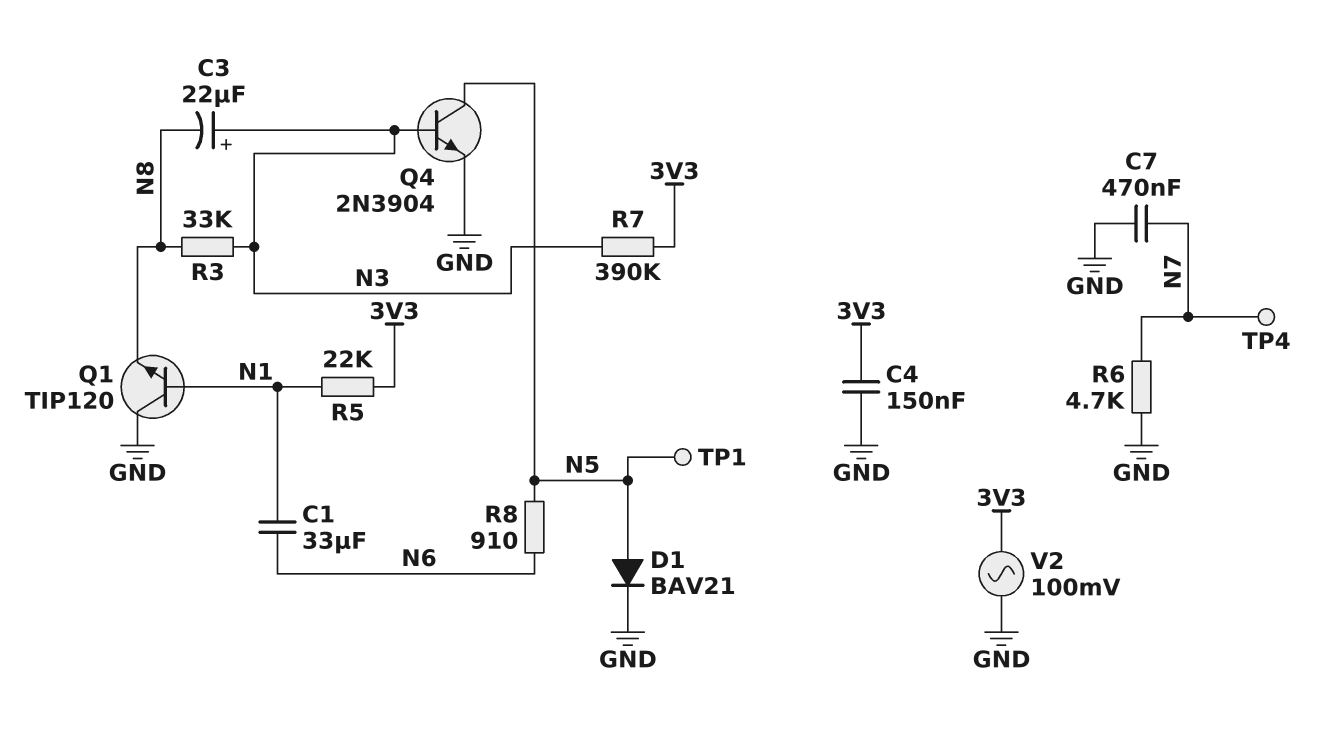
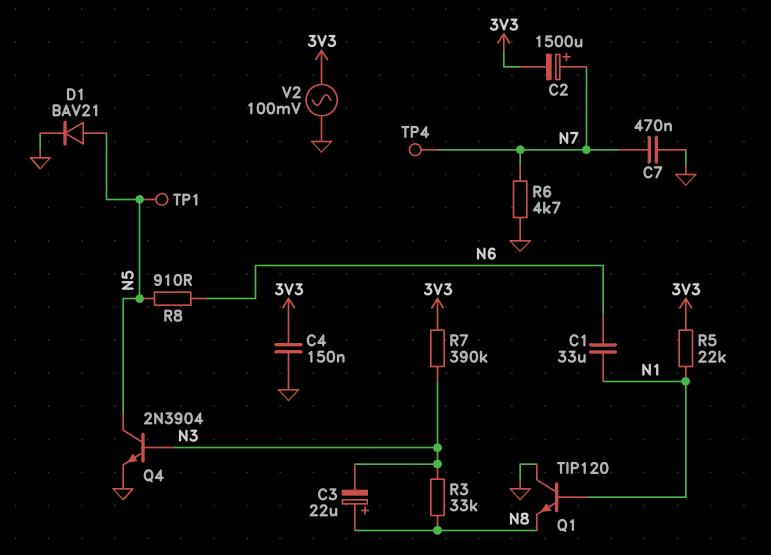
C2: none -> 1500uF (plus N7, minus 3V3)
C3: 22uF (plus N3, minus N8) -> 22uF (plus N8, minus N3)

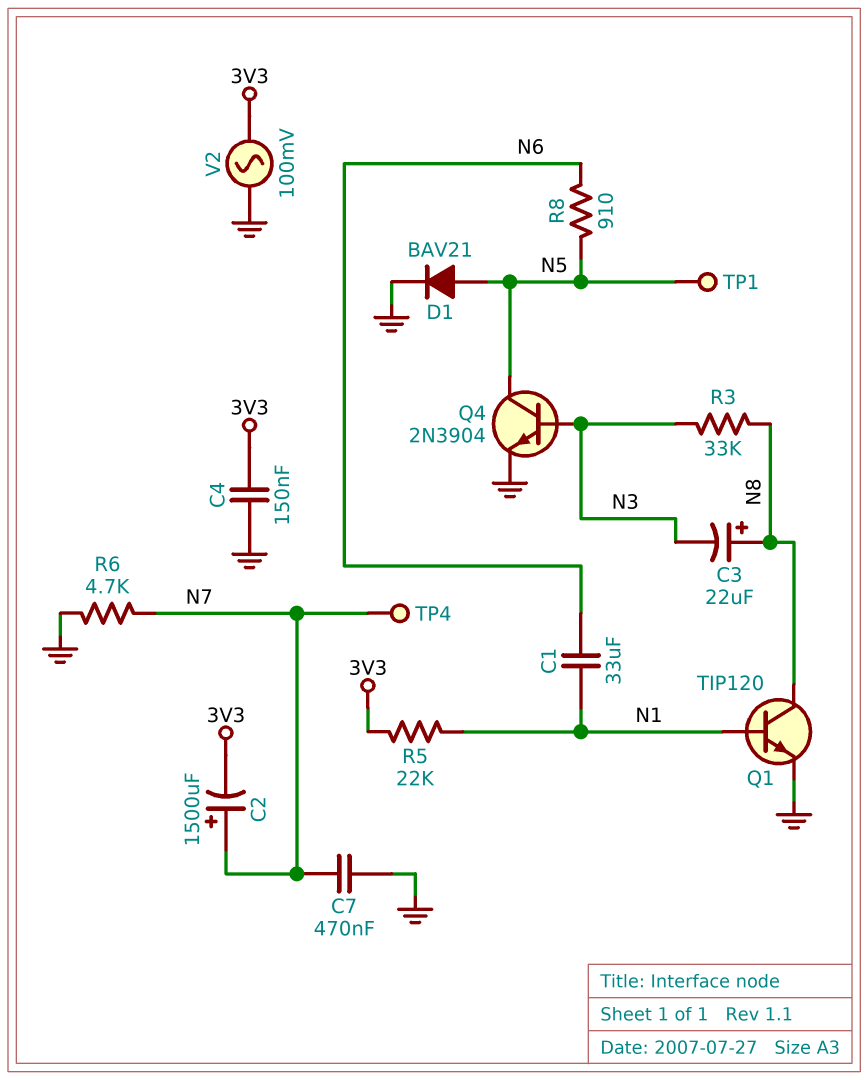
Q1: NPN TIP120 (B N1, C GND, E N8) -> NPN TIP120 (B N1, C N8, E GND)
R7: 390k (3V3, N3) -> none

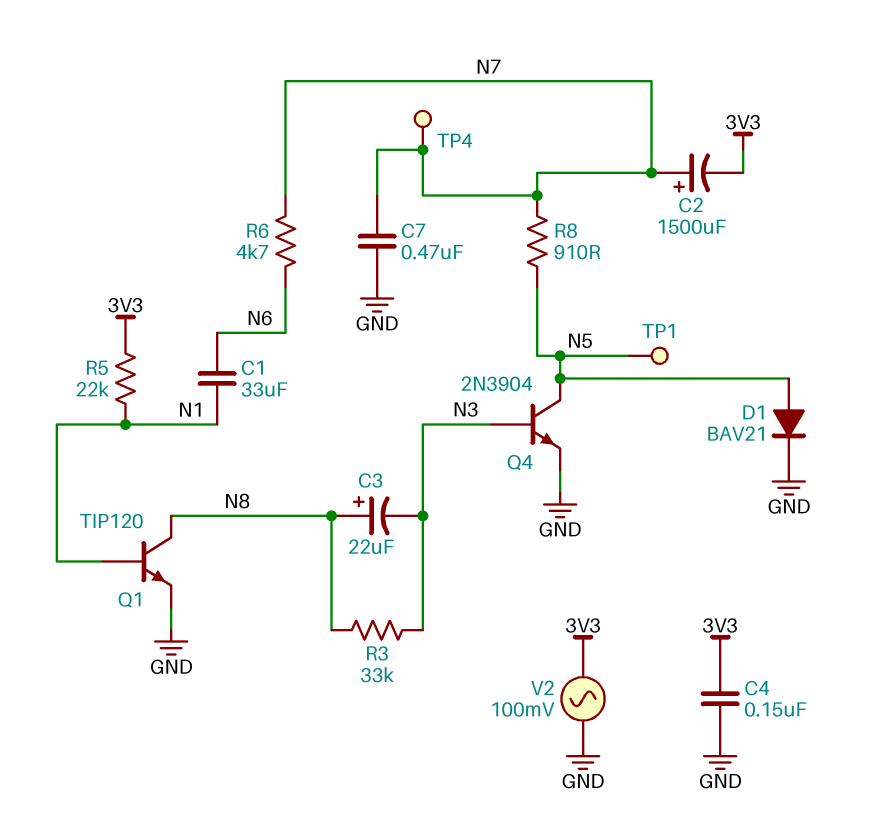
R6: 4.7k (GND, N7) -> 4.7k (N6, N7)
R8: 910 (N5, N6) -> 910 (N5, N7)

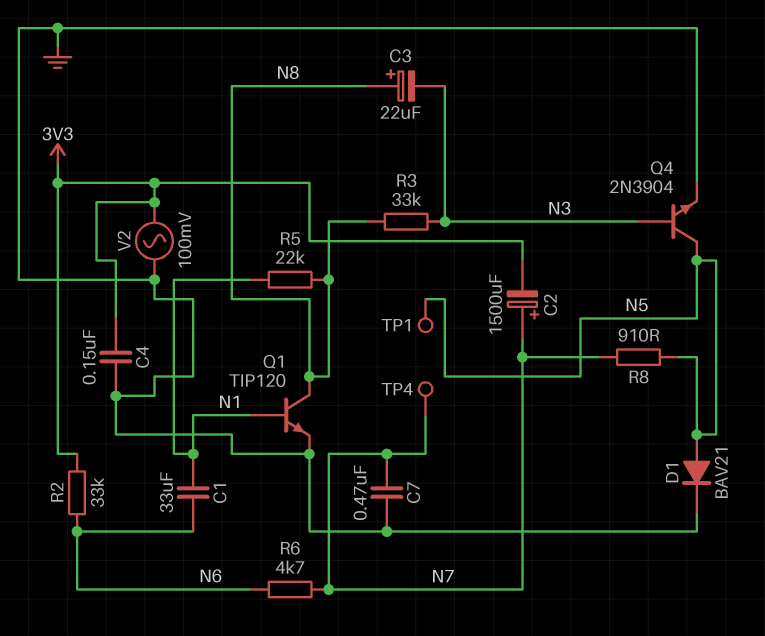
R2: none -> 33k (3V3, N6)
R5: 22k (3V3, N1) -> 22k (N1, N8)

